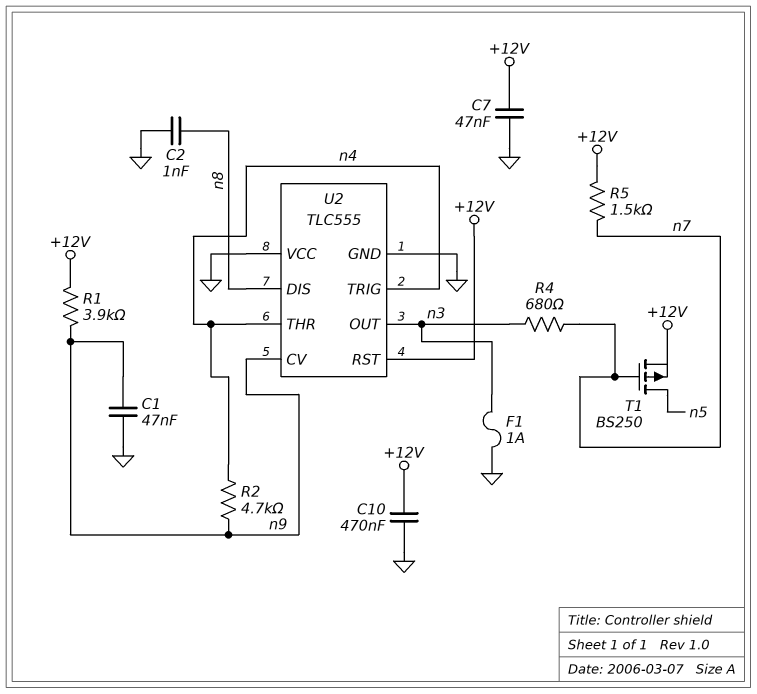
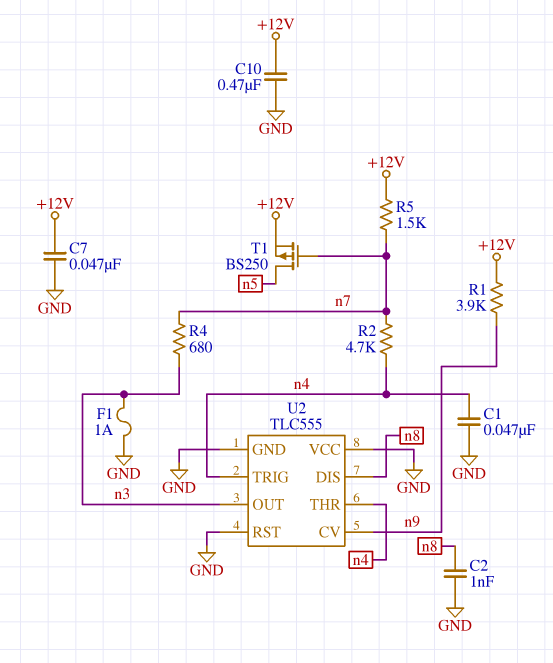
C1: 47nF (GND, n9) -> 47nF (GND, n4)
R2: 4.7k (n4, n9) -> 4.7k (n4, n7)
U2 pin RST: +12V -> GND

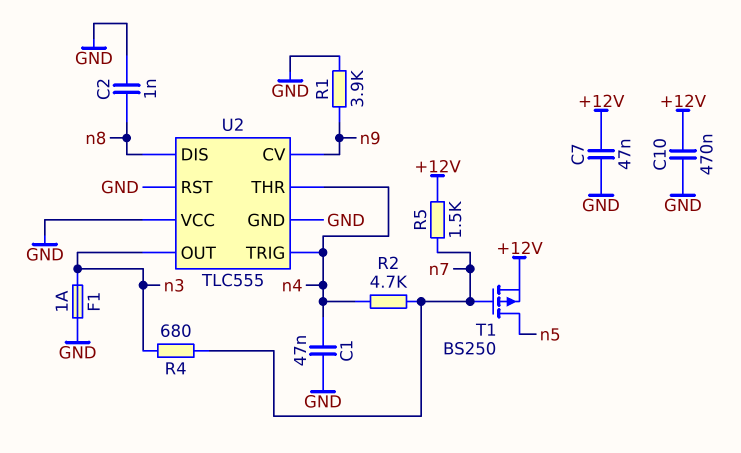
R1: 3.9k (+12V, n9) -> 3.9k (GND, n9)

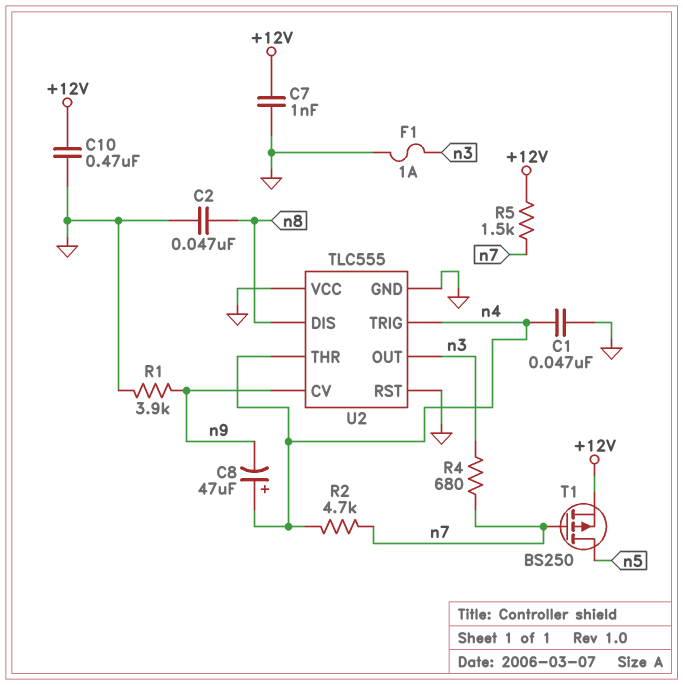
C2: 1nF (GND, n8) -> 47nF (GND, n8)
C7: 47nF (+12V, GND) -> 1nF (+12V, GND)
C8: none -> 47uF (plus n4, minus n9)

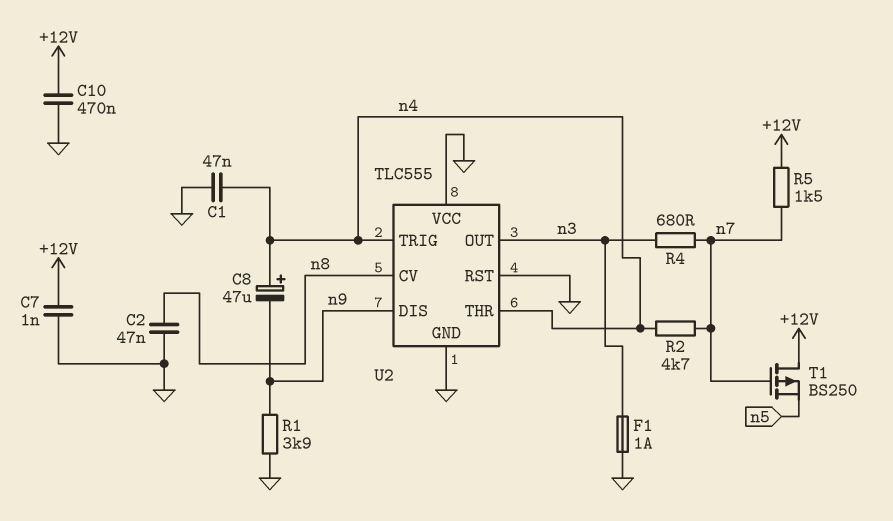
T1: PMOS BS250 (G n7, D n5, S +12V) -> PMOS BS250 (G n7, D +12V, S n5)
U2 pin CV: n9 -> n8
U2 pin DIS: n8 -> n9

